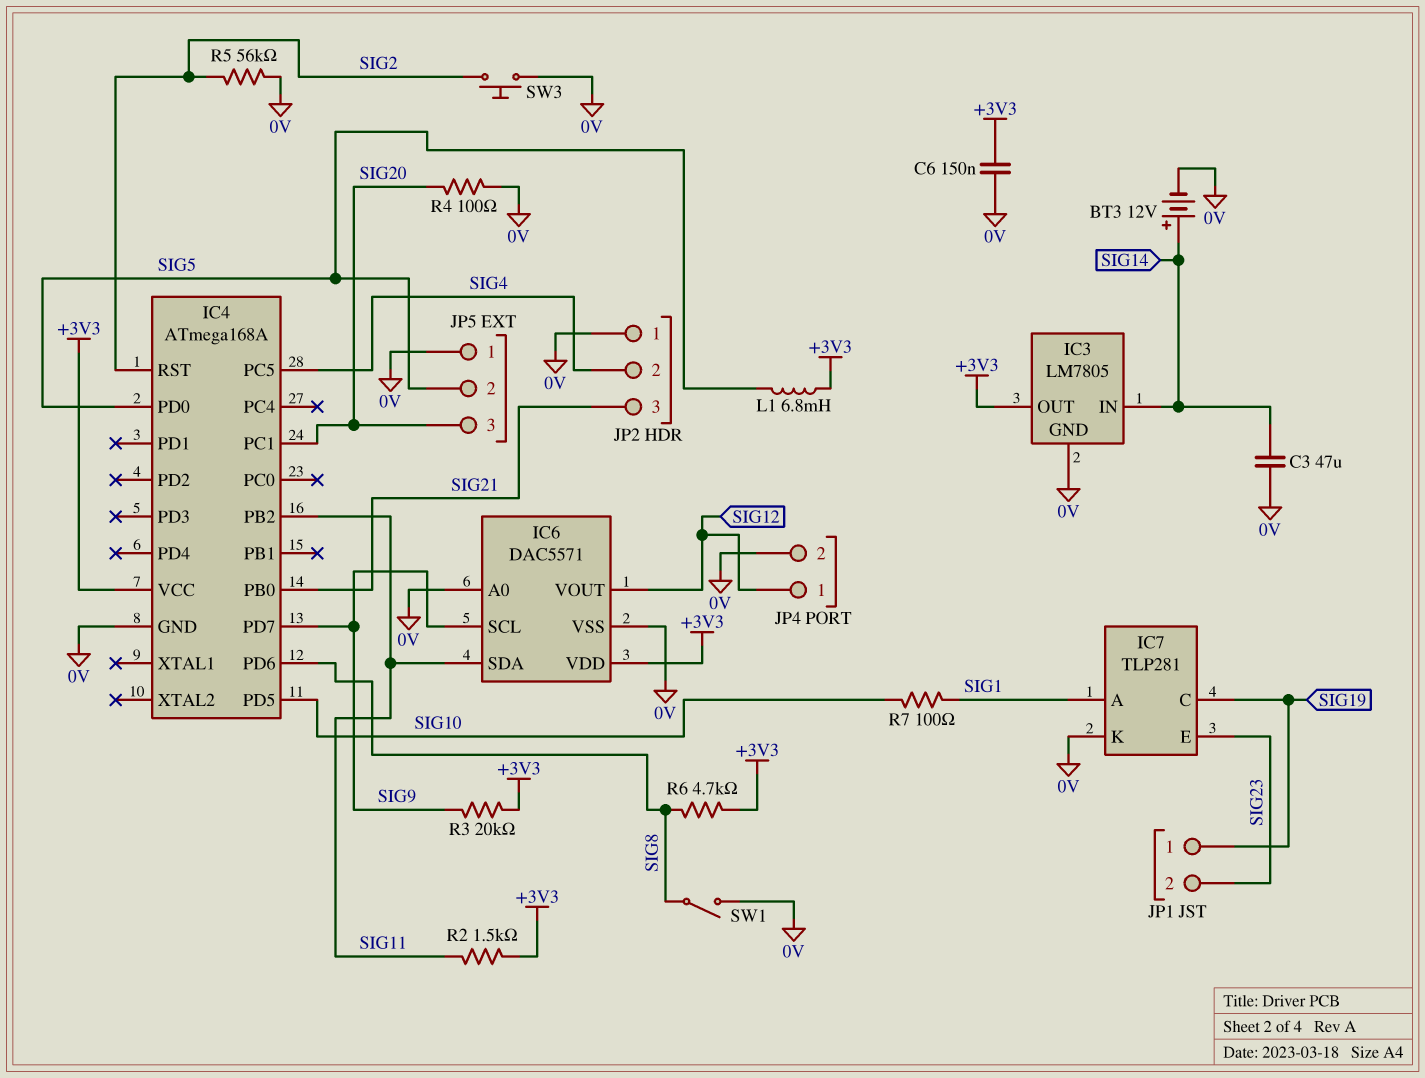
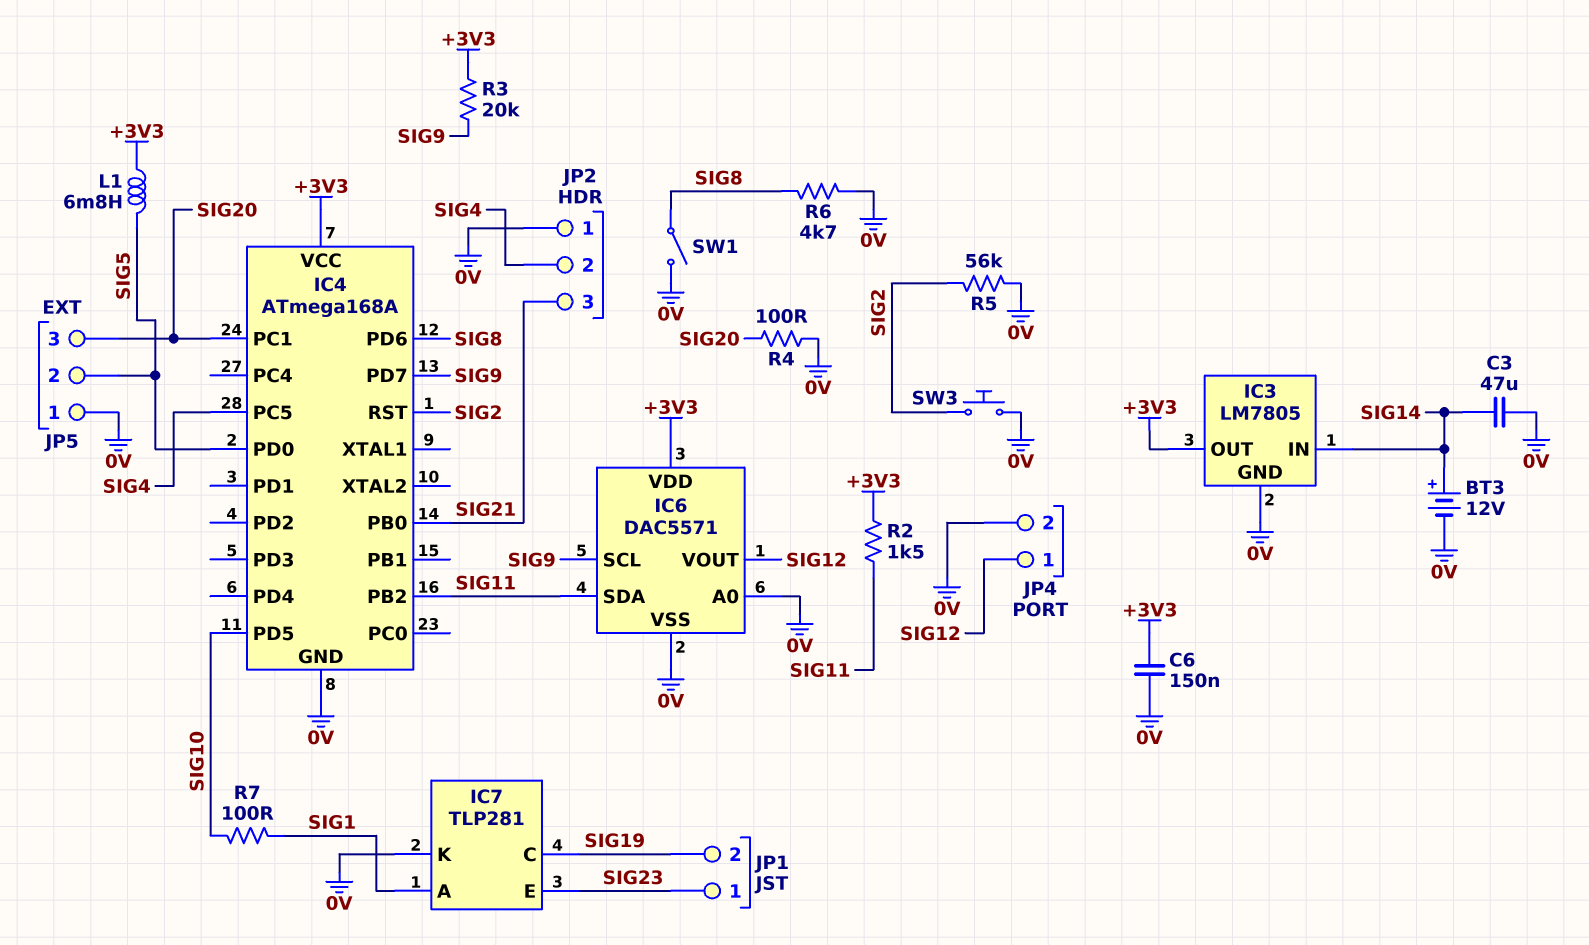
JP1 pin 1: SIG19 -> SIG23
JP1 pin 2: SIG23 -> SIG19
R6: 4.7k (+3V3, SIG8) -> 4.7k (0V, SIG8)

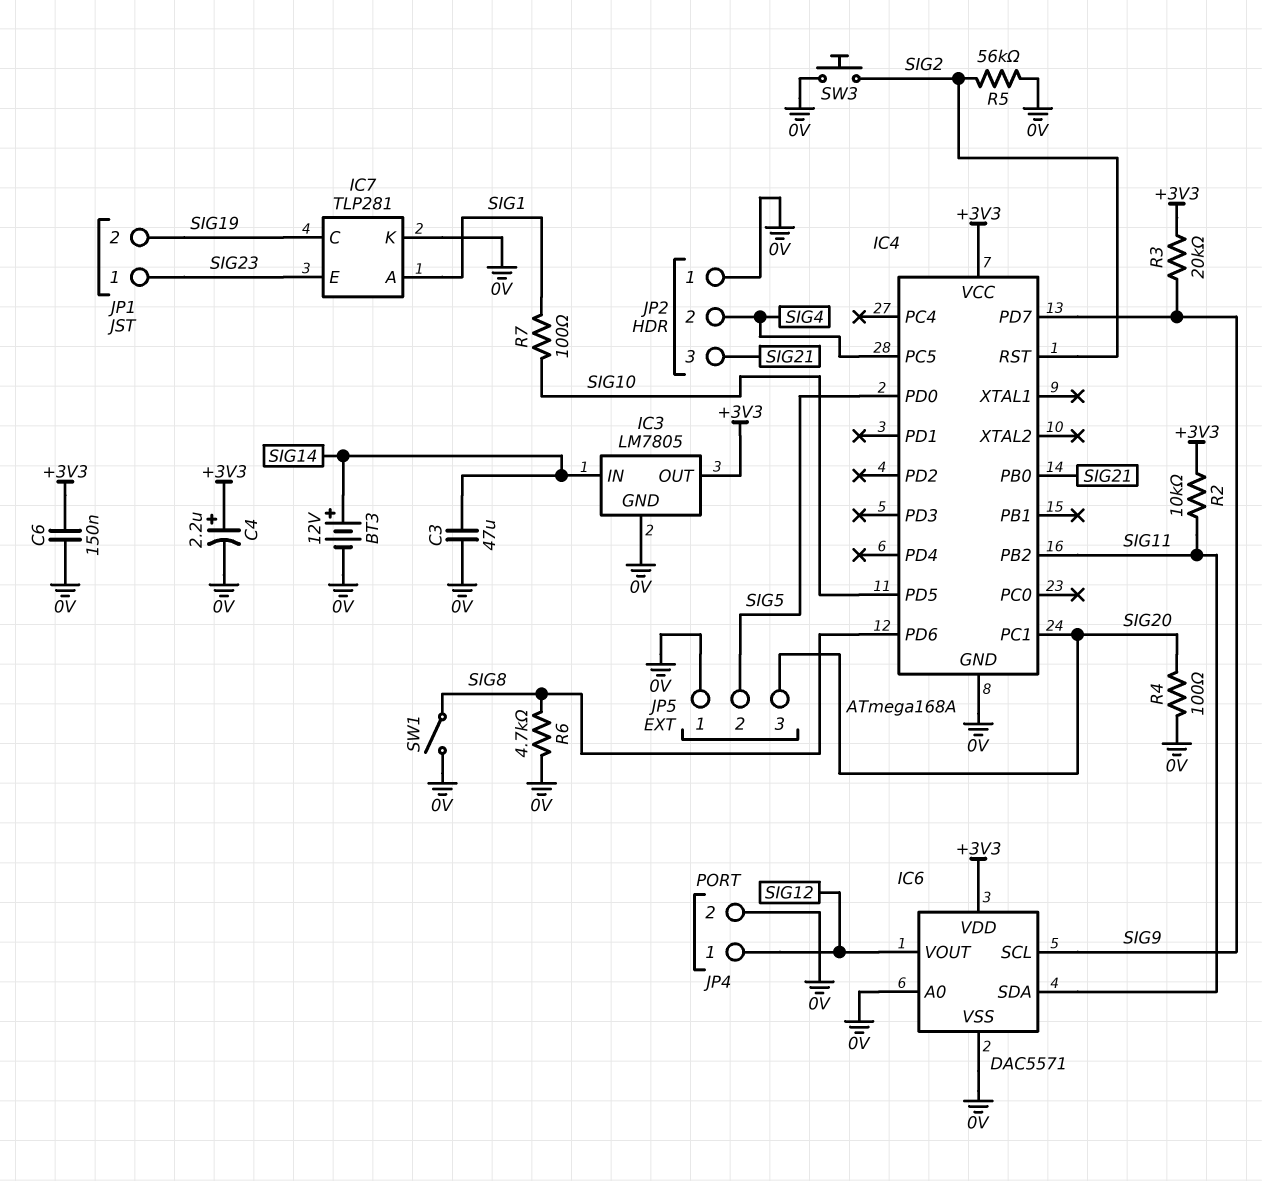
C4: none -> 2.2uF (plus +3V3, minus 0V)
L1: 6.8mH (+3V3, SIG5) -> none
R2: 1.5k (+3V3, SIG11) -> 10k (+3V3, SIG11)

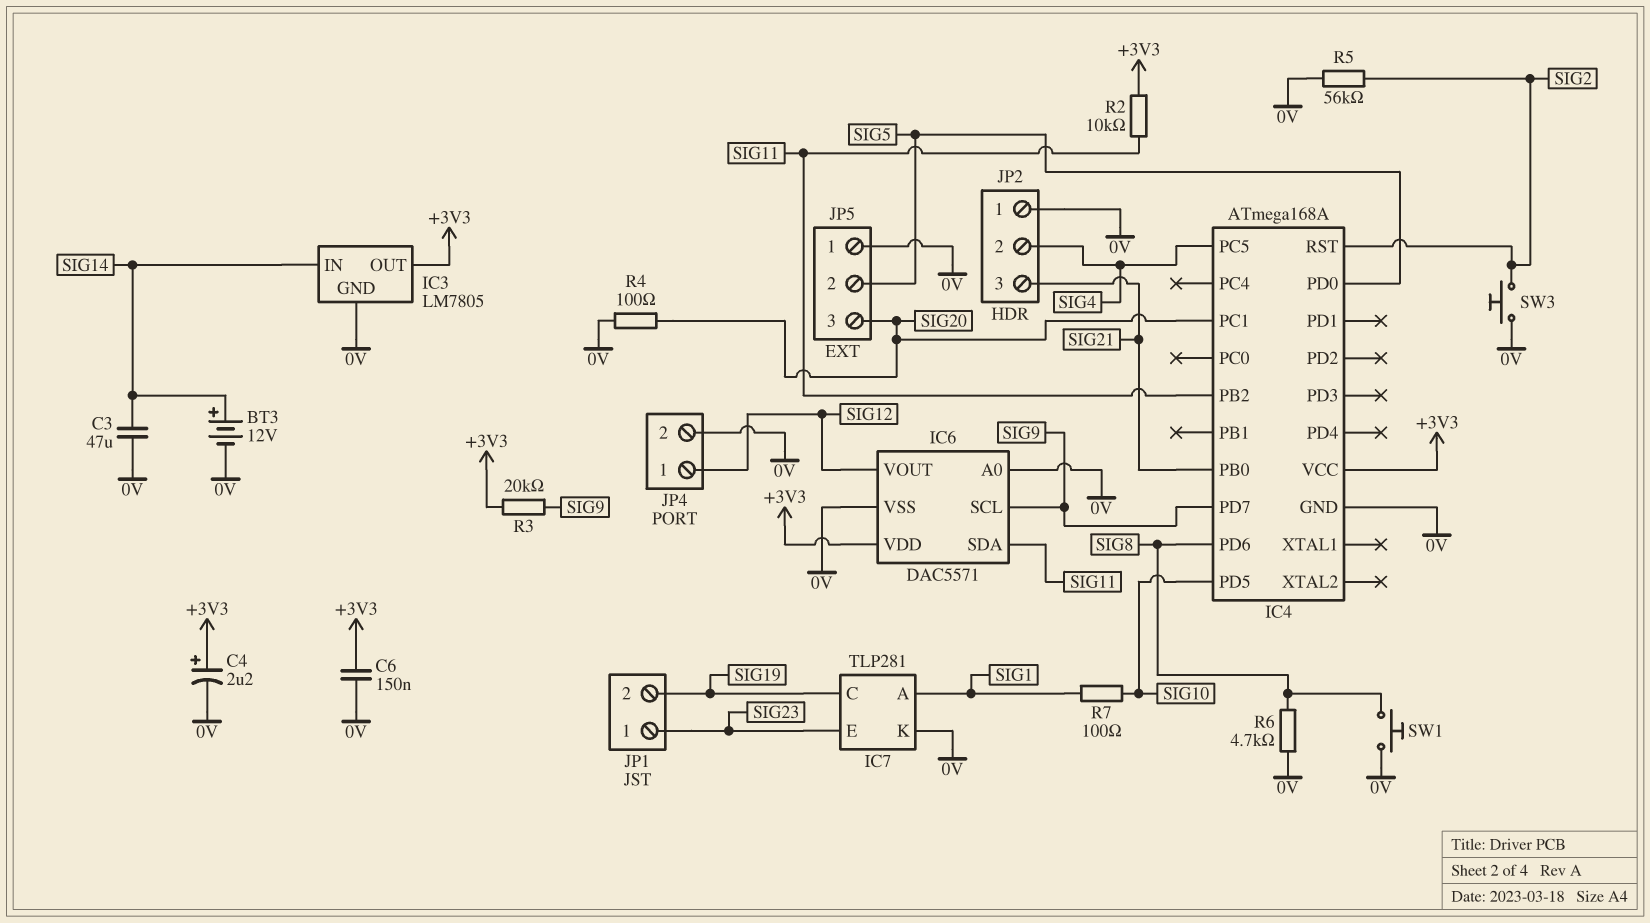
SW1: switch (0V, SIG8) -> button (0V, SIG8)

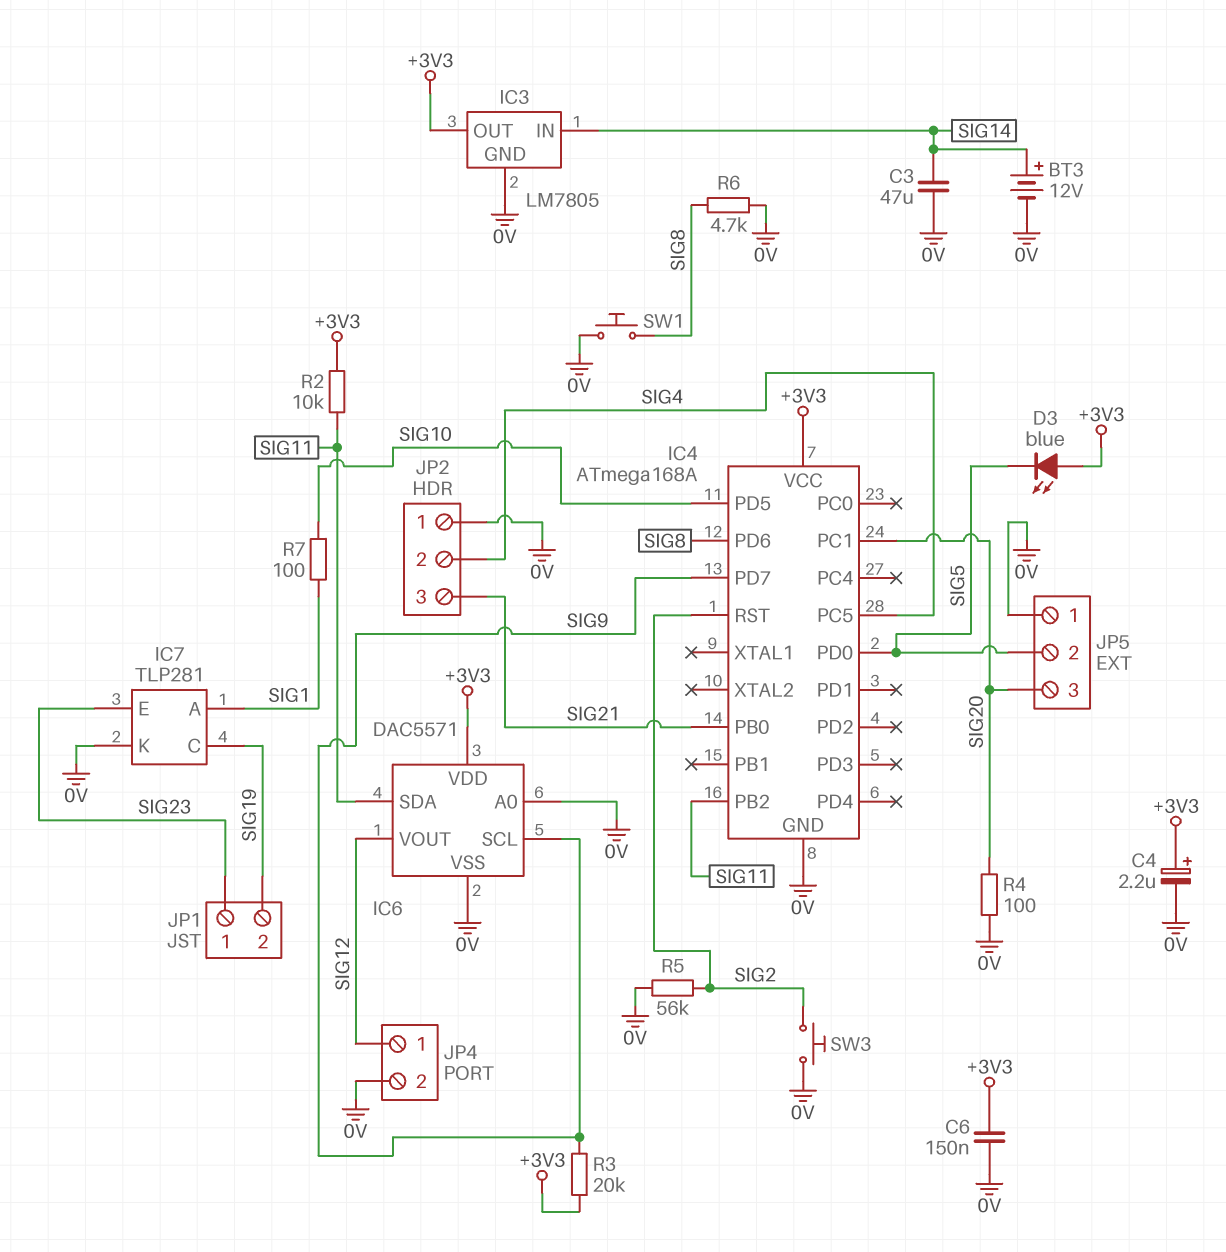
D3: none -> LED blue (A +3V3, K SIG5)

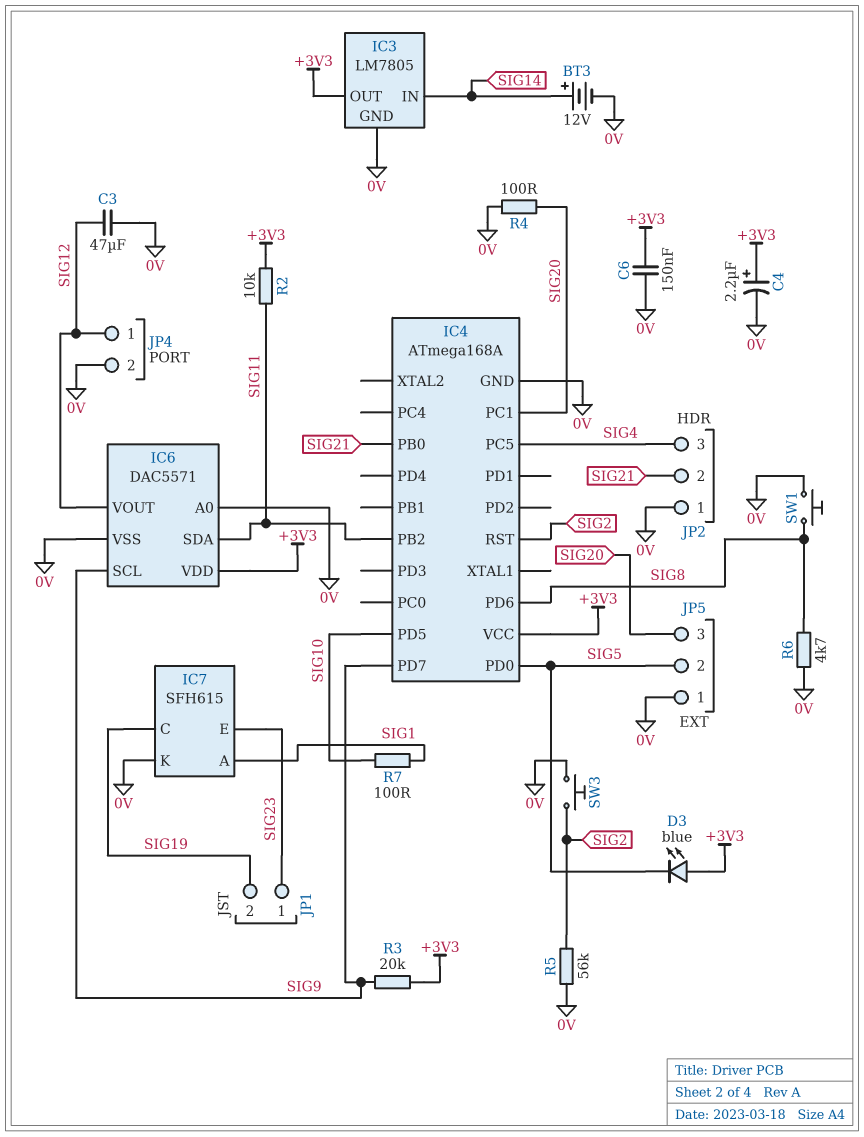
C3: 47uF (0V, SIG14) -> 47uF (0V, SIG12)
IC7: TLP281 -> SFH615
JP2 pin 2: SIG4 -> SIG21
JP2 pin 3: SIG21 -> SIG4

